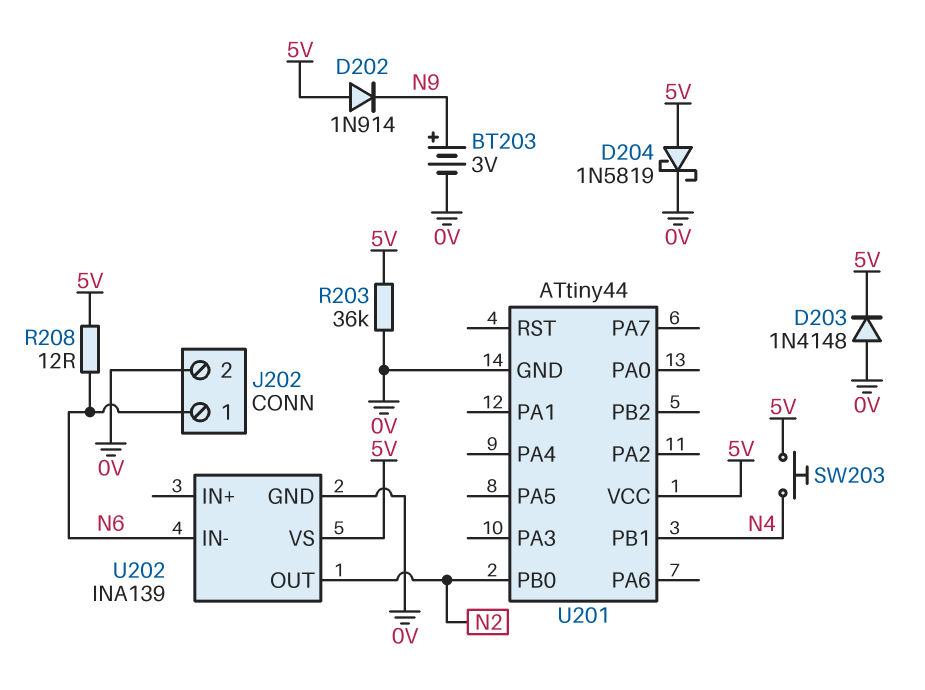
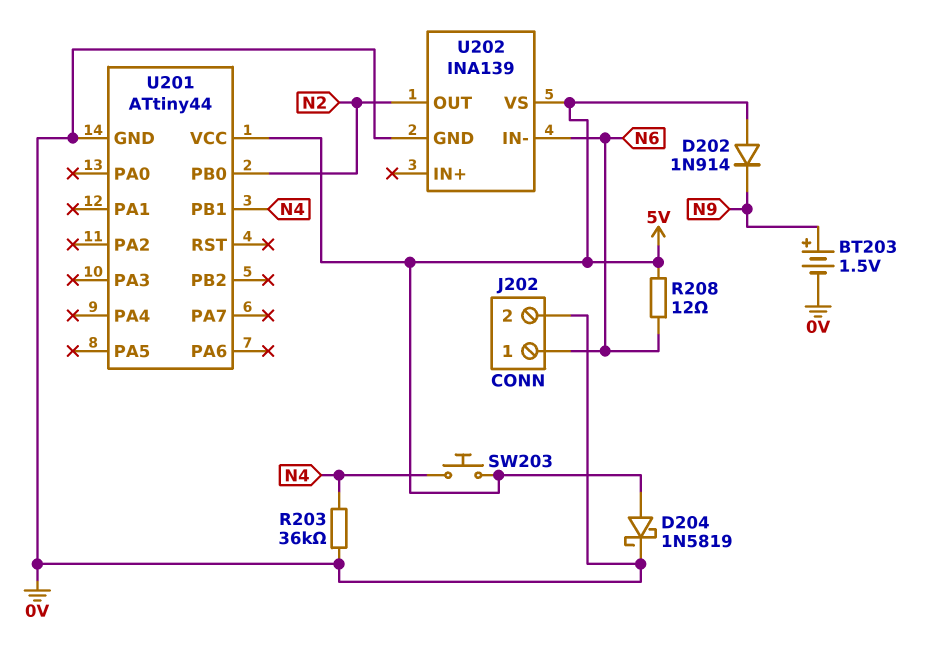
BT203: 3V (plus N9, minus 0V) -> 1.5V (plus N9, minus 0V)
D203: diode 1N4148 (A 0V, K 5V) -> none
R203: 36k (0V, 5V) -> 36k (0V, N4)

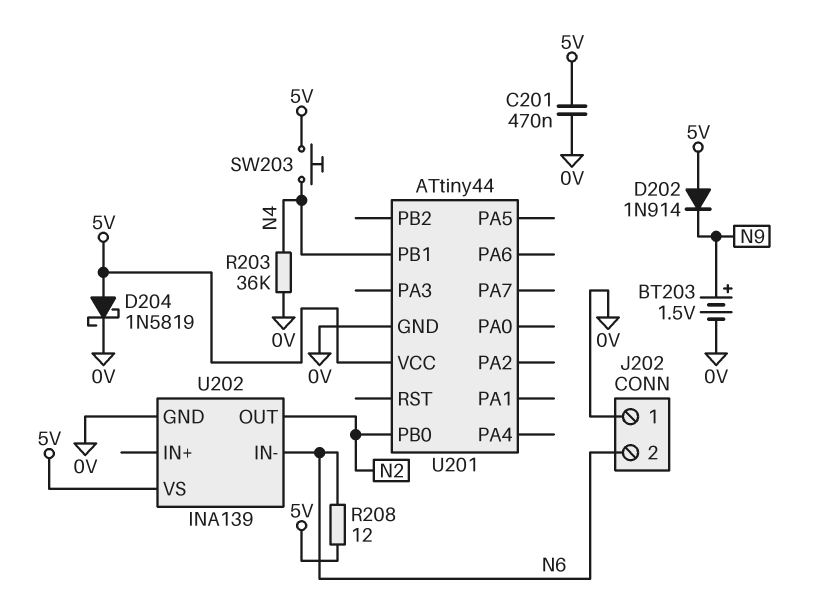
C201: none -> 470nF (0V, 5V)
J202 pin 1: N6 -> 0V
J202 pin 2: 0V -> N6

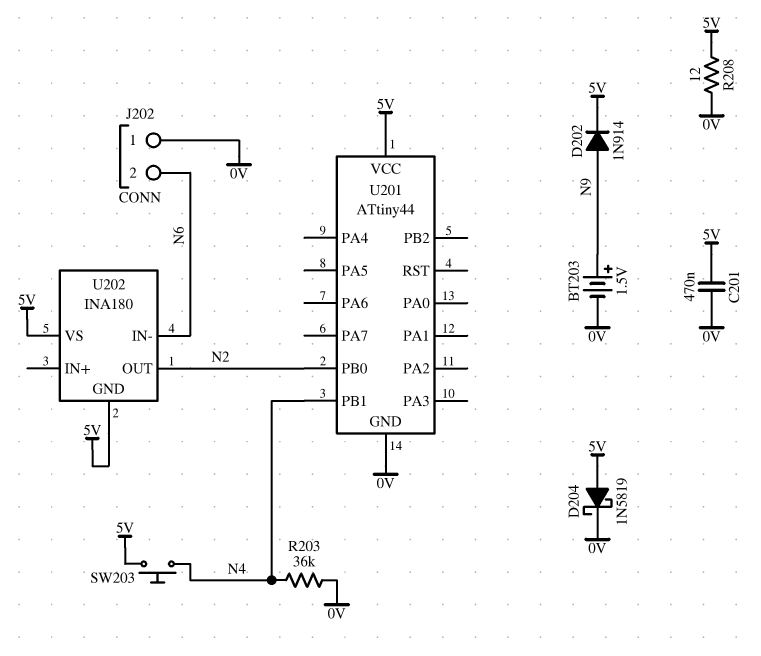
D202: diode 1N914 (A 5V, K N9) -> diode 1N914 (A N9, K 5V)
R208: 12 (5V, N6) -> 12 (0V, 5V)
U202: INA139 -> INA180
U202 pin GND: 0V -> 5V

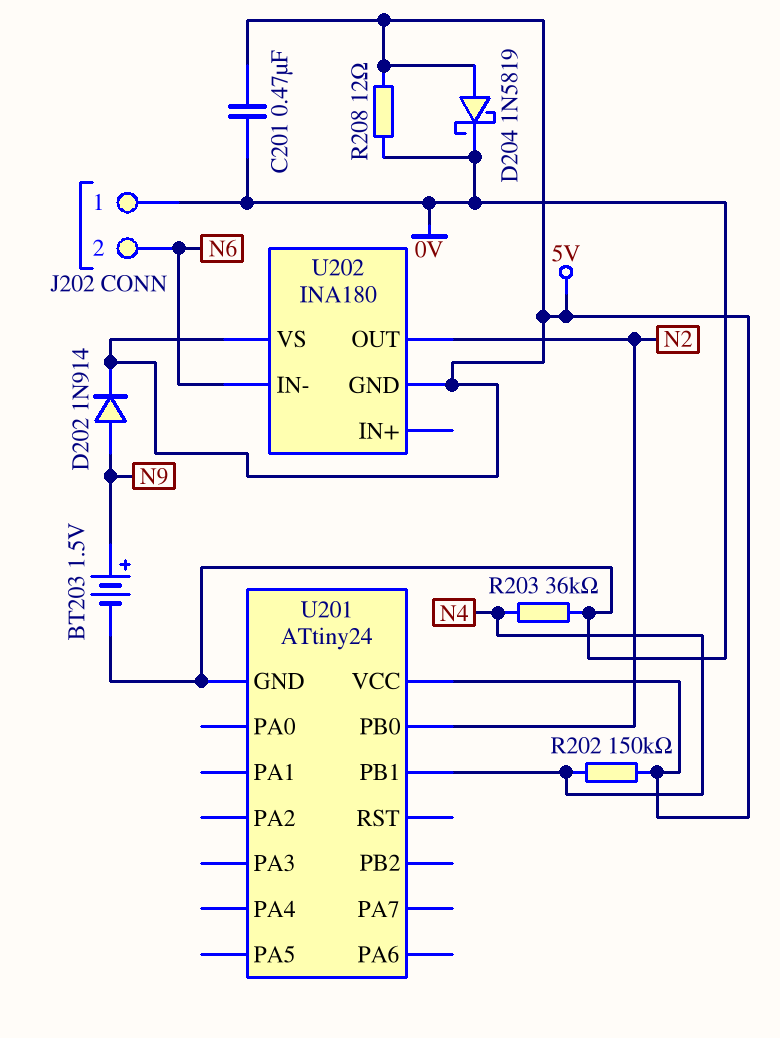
R202: none -> 150k (5V, N4)
SW203: button (5V, N4) -> none
U201: ATtiny44 -> ATtiny24

